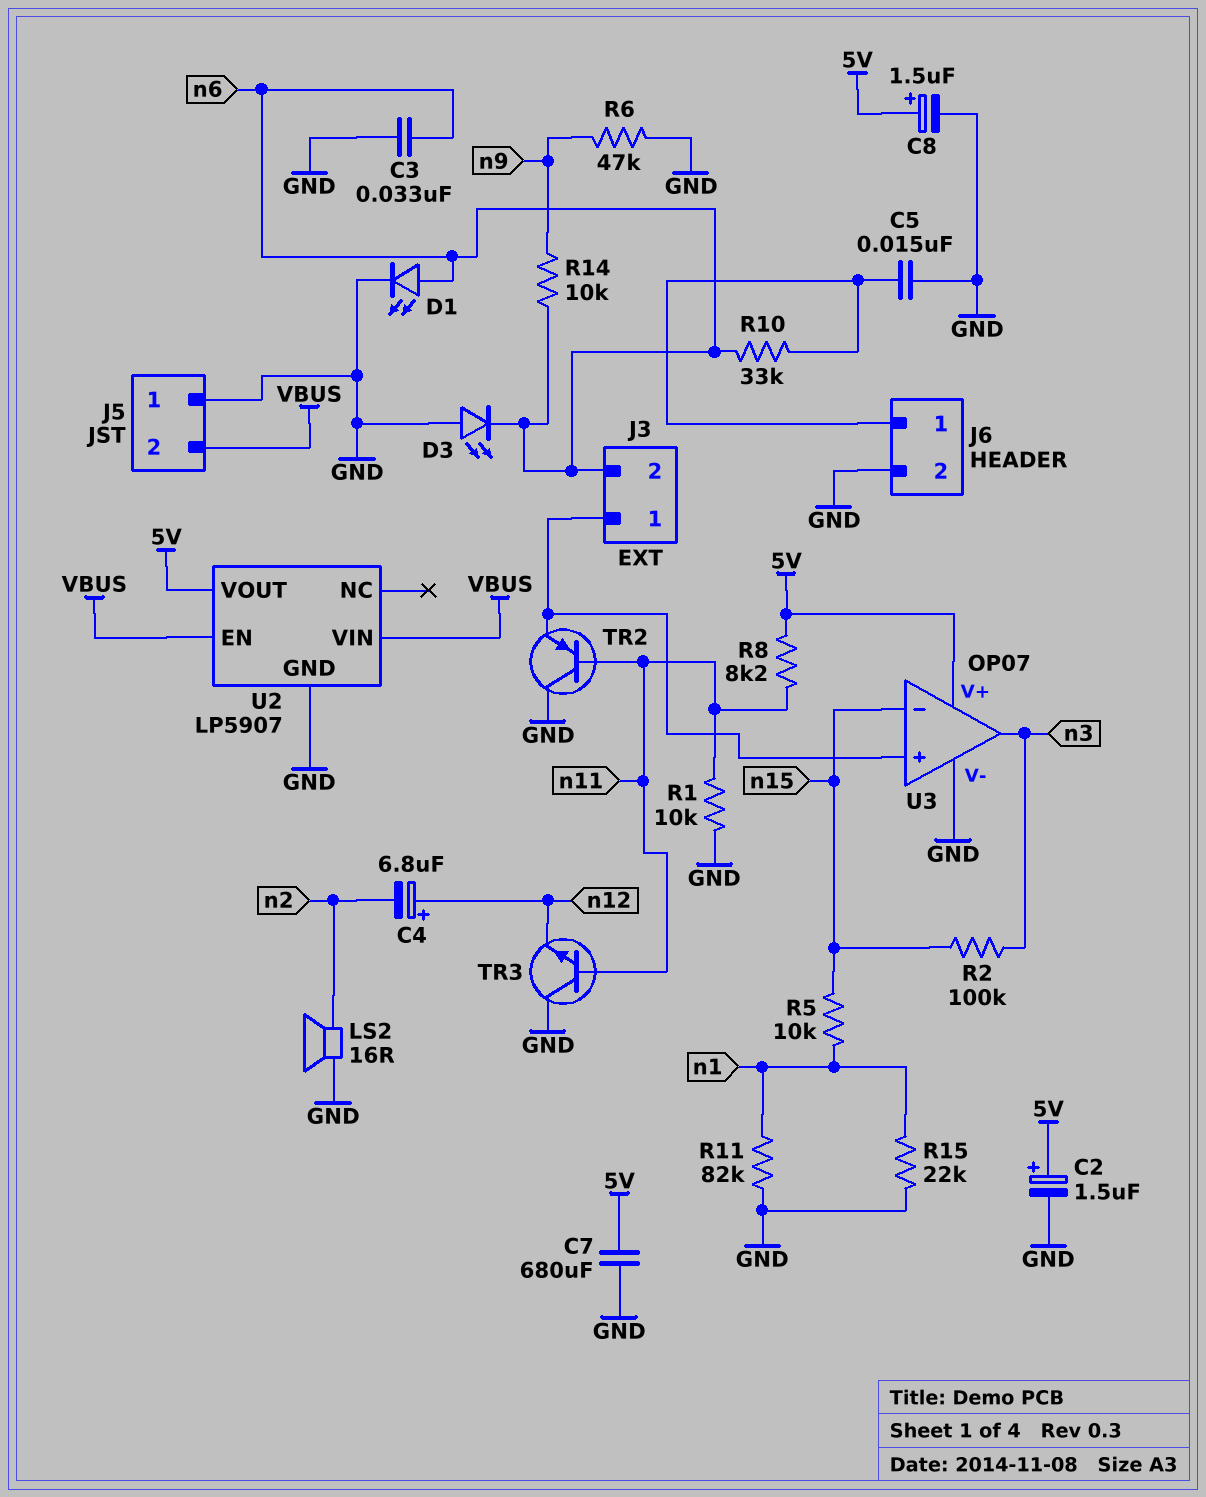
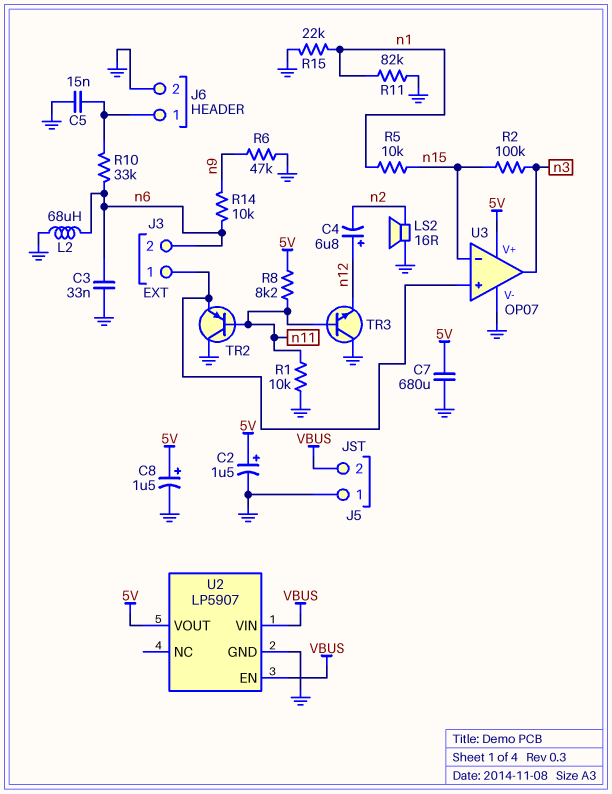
D1: LED (A n6, K GND) -> none
D3: LED (A GND, K n6) -> none
L2: none -> 68uH (GND, n6)

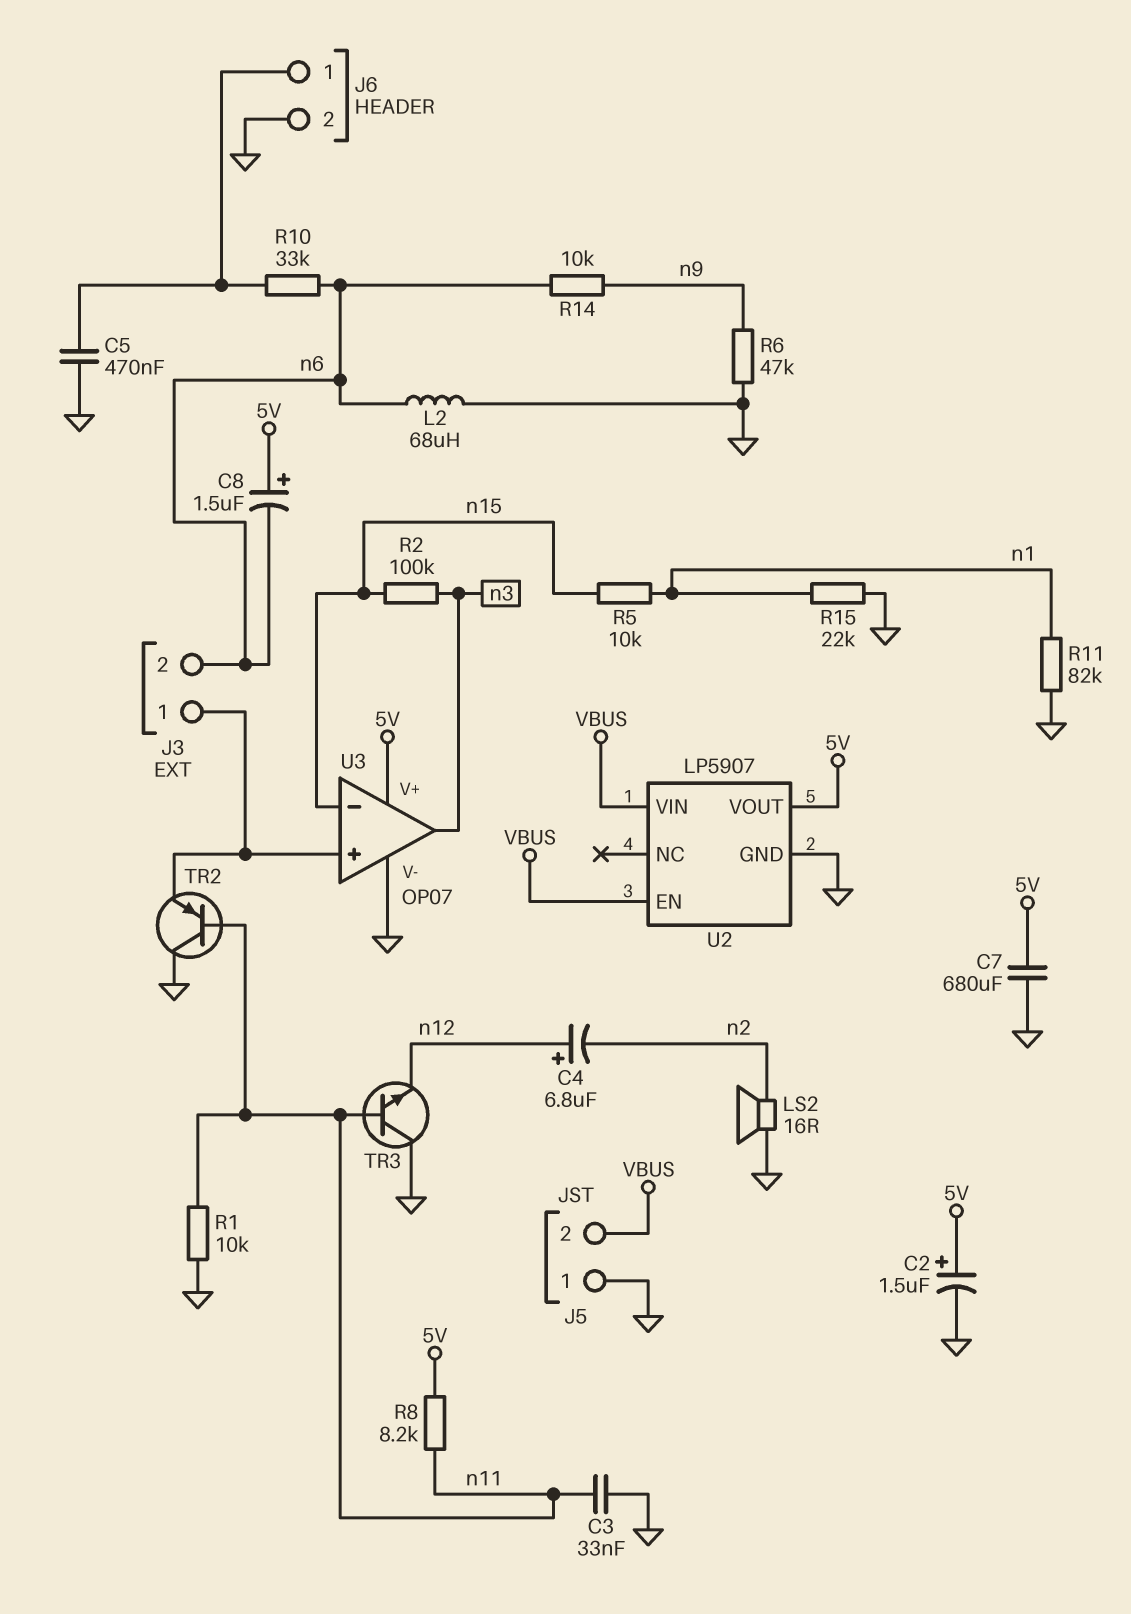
C3: 33nF (GND, n6) -> 33nF (GND, n11)
C5: 15nF (GND, J6/1) -> 470nF (GND, J6/1)
C8: 1.5uF (plus 5V, minus GND) -> 1.5uF (plus 5V, minus n6)

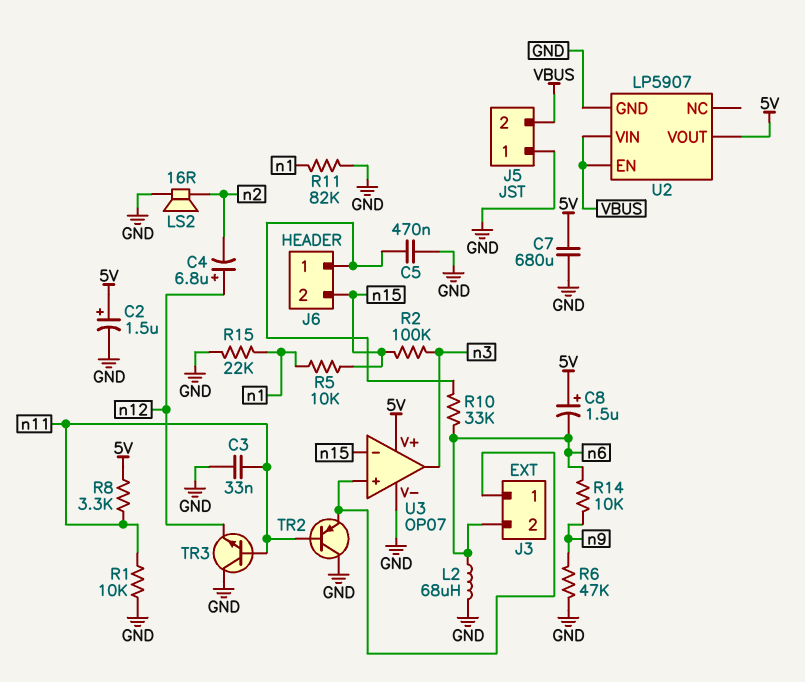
J6 pin 2: GND -> n15
R8: 8.2k (5V, n11) -> 3.3k (5V, n11)

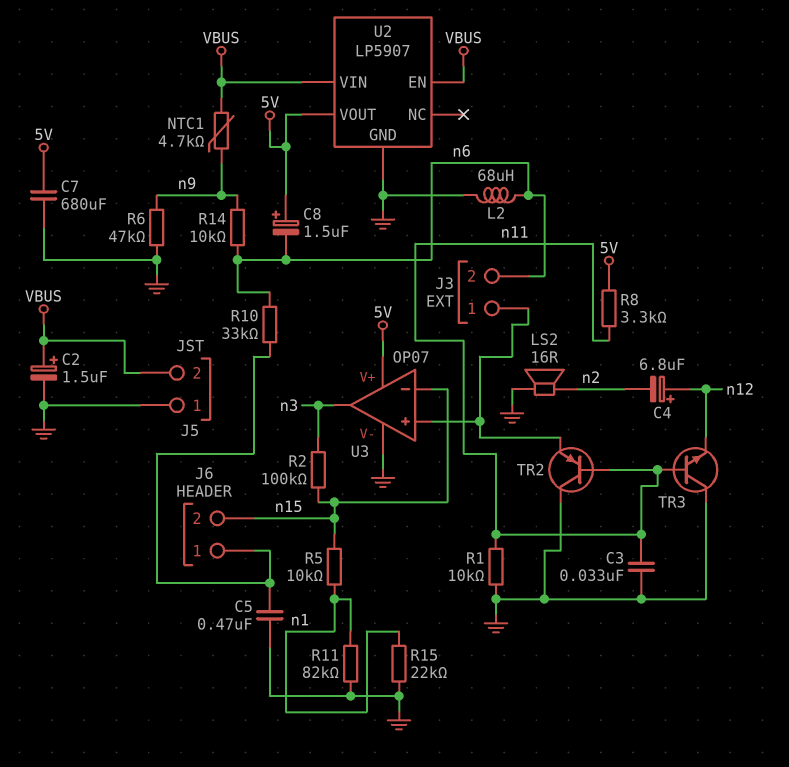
C2: 1.5uF (plus 5V, minus GND) -> 1.5uF (plus VBUS, minus GND)
NTC1: none -> 4.7k (VBUS, n9)

